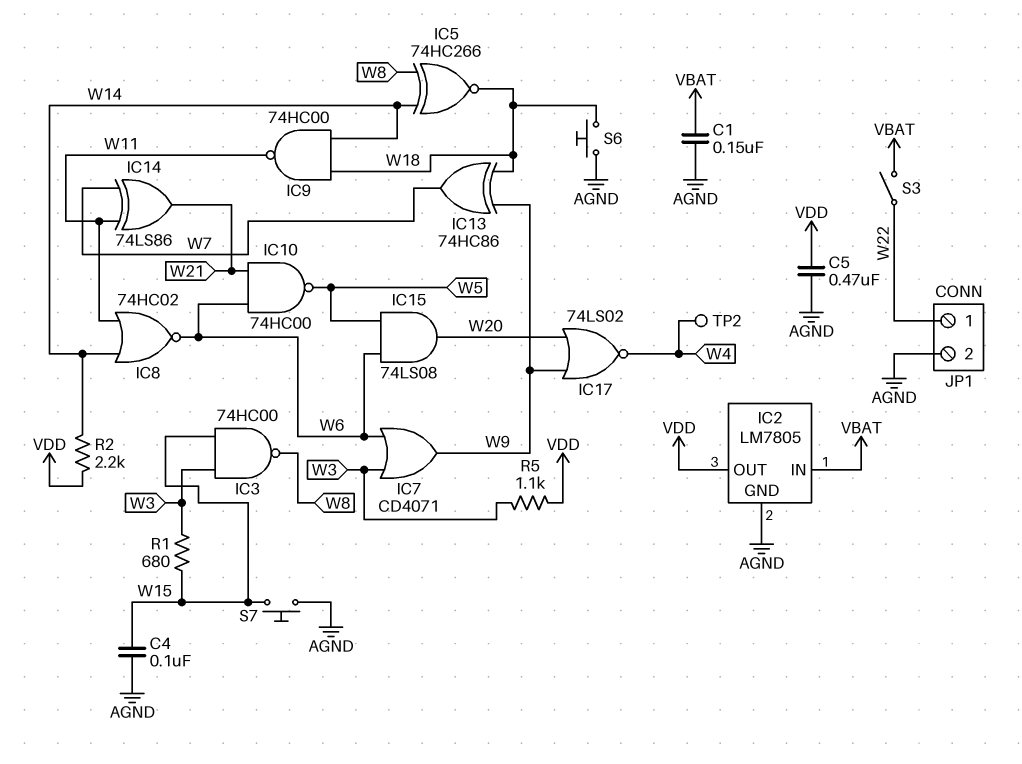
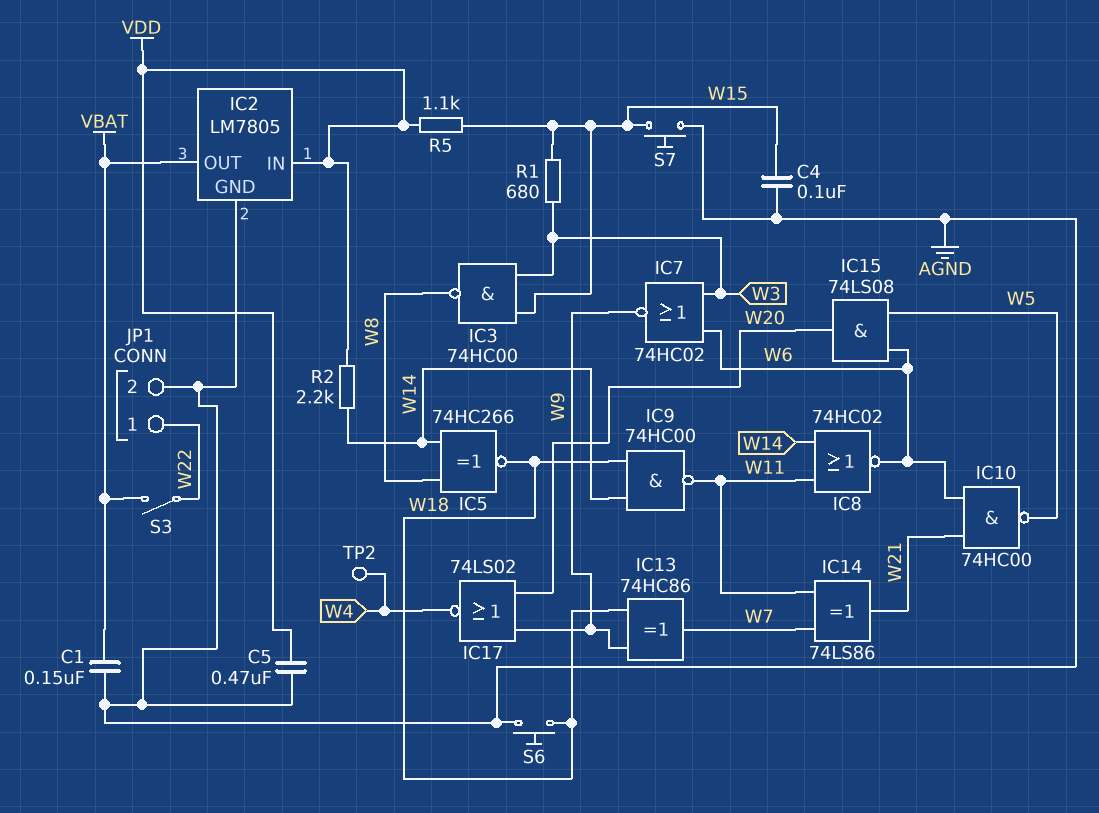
IC2 pin IN: VBAT -> VDD
IC2 pin OUT: VDD -> VBAT
IC7: OR CD4071 (in W3, in W6, out W9) -> NOR 74HC02 (in W3, in W6, out W9)
R5: 1.1k (VDD, W3) -> 1.1k (VDD, W15)

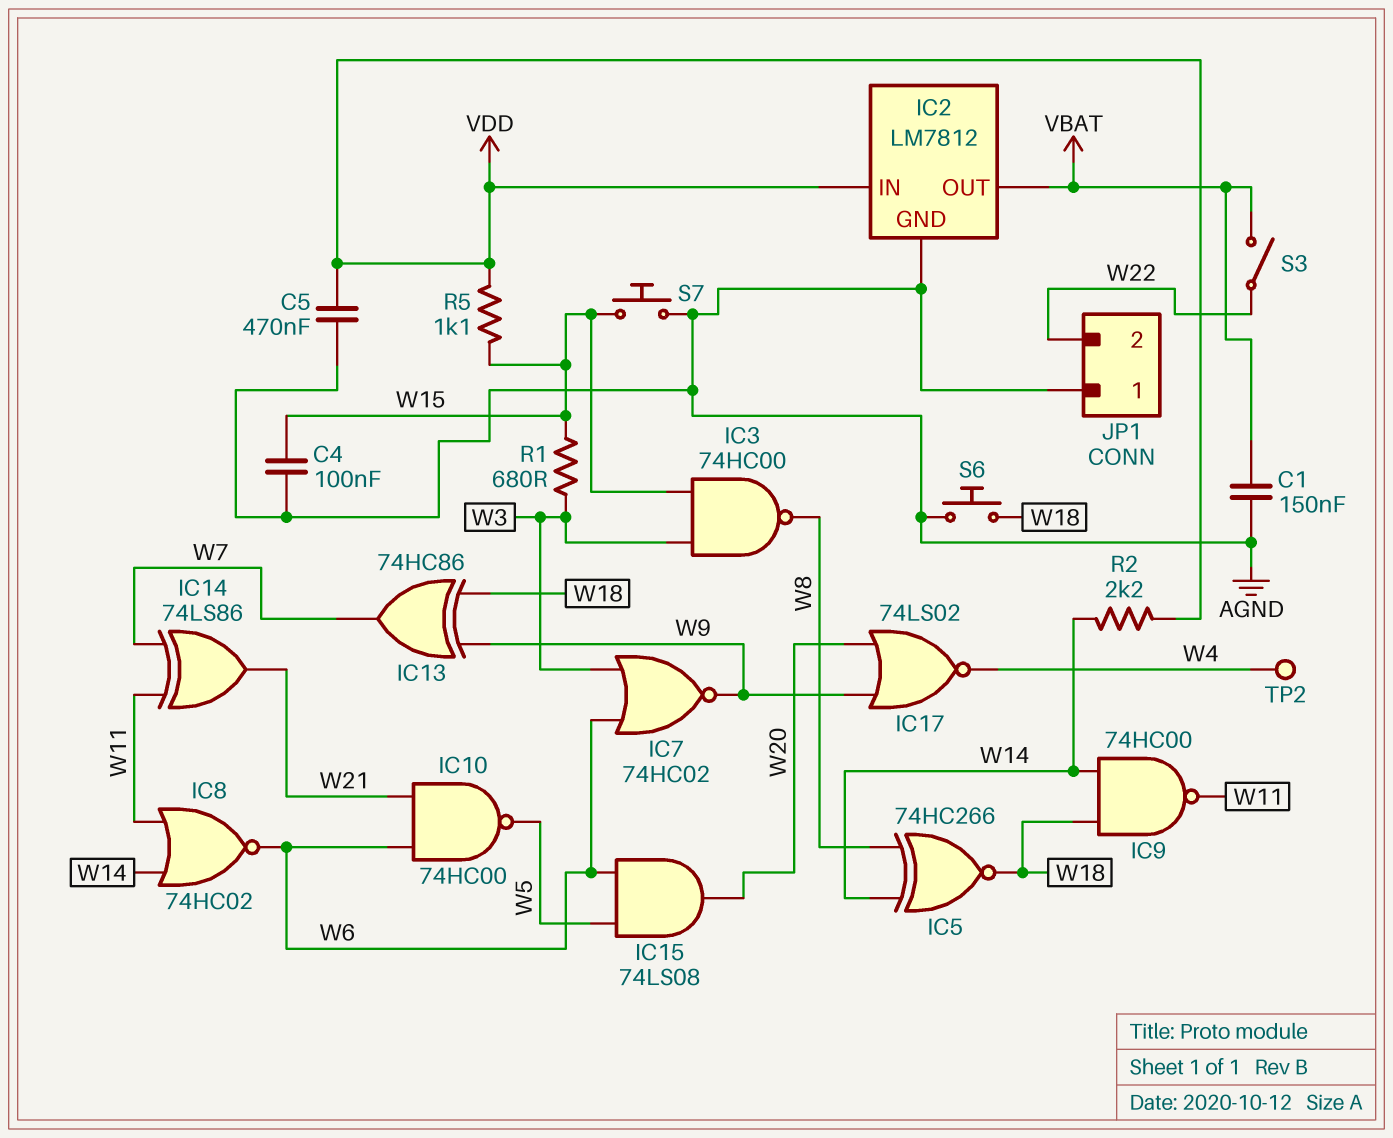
IC2: LM7805 -> LM7812
JP1 pin 1: W22 -> AGND
JP1 pin 2: AGND -> W22

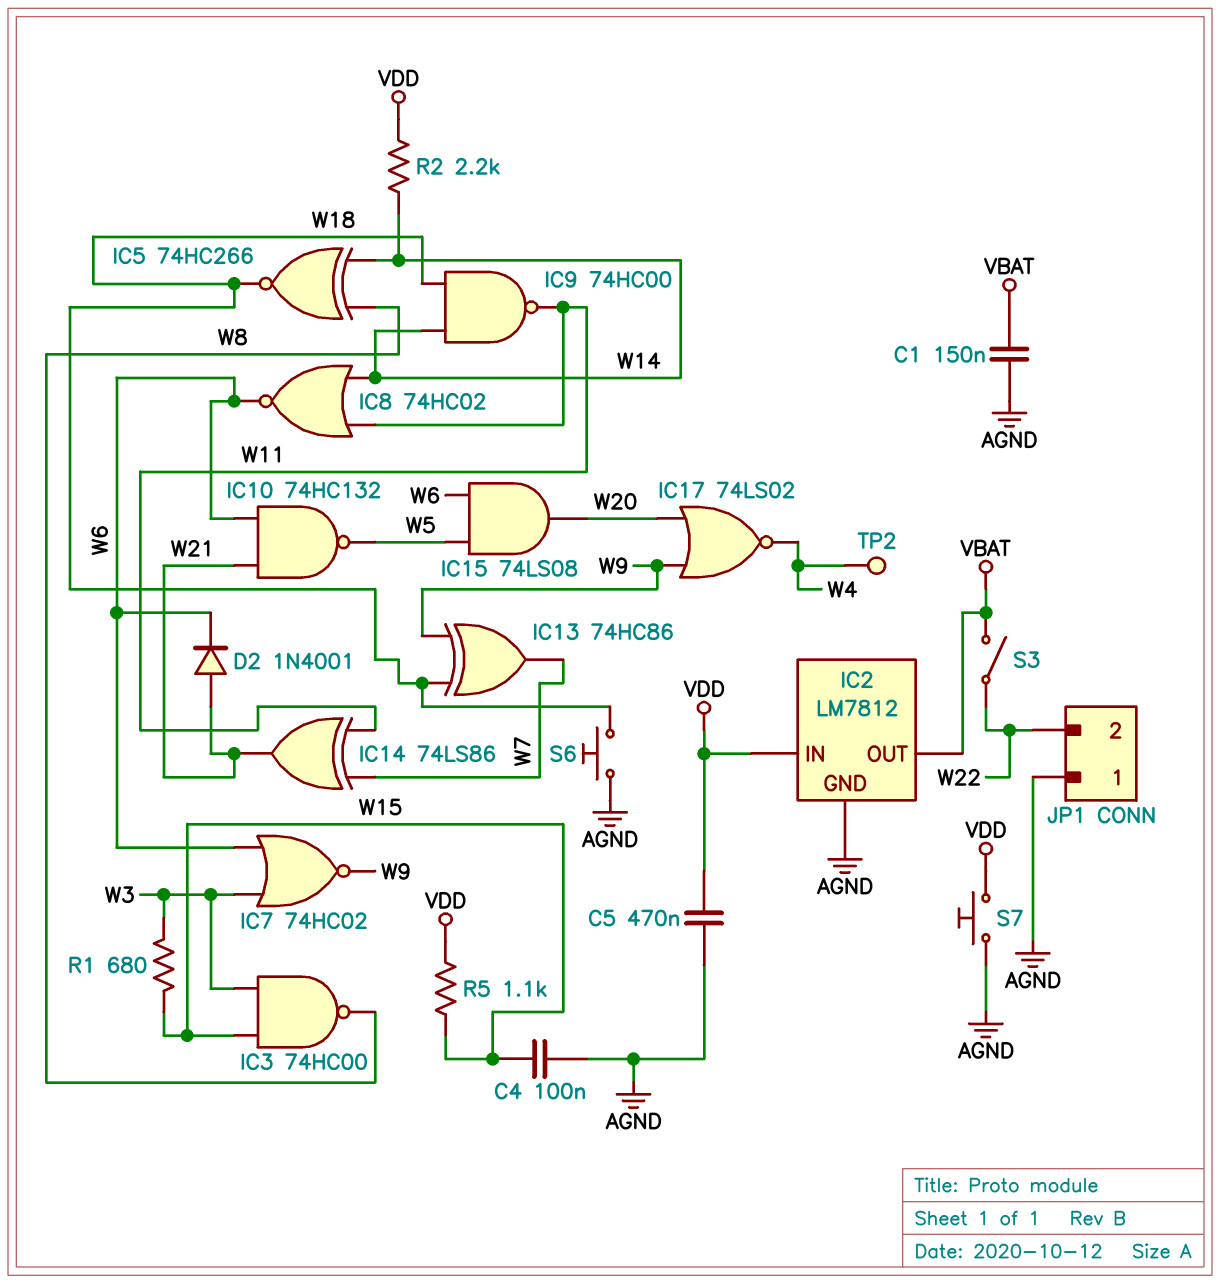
D2: none -> diode 1N4001 (A W21, K W6)
IC10: NAND 74HC00 (in W6, in W21, out W5) -> NAND 74HC132 (in W6, in W21, out W5)
S7: button (AGND, W15) -> button (AGND, VDD)

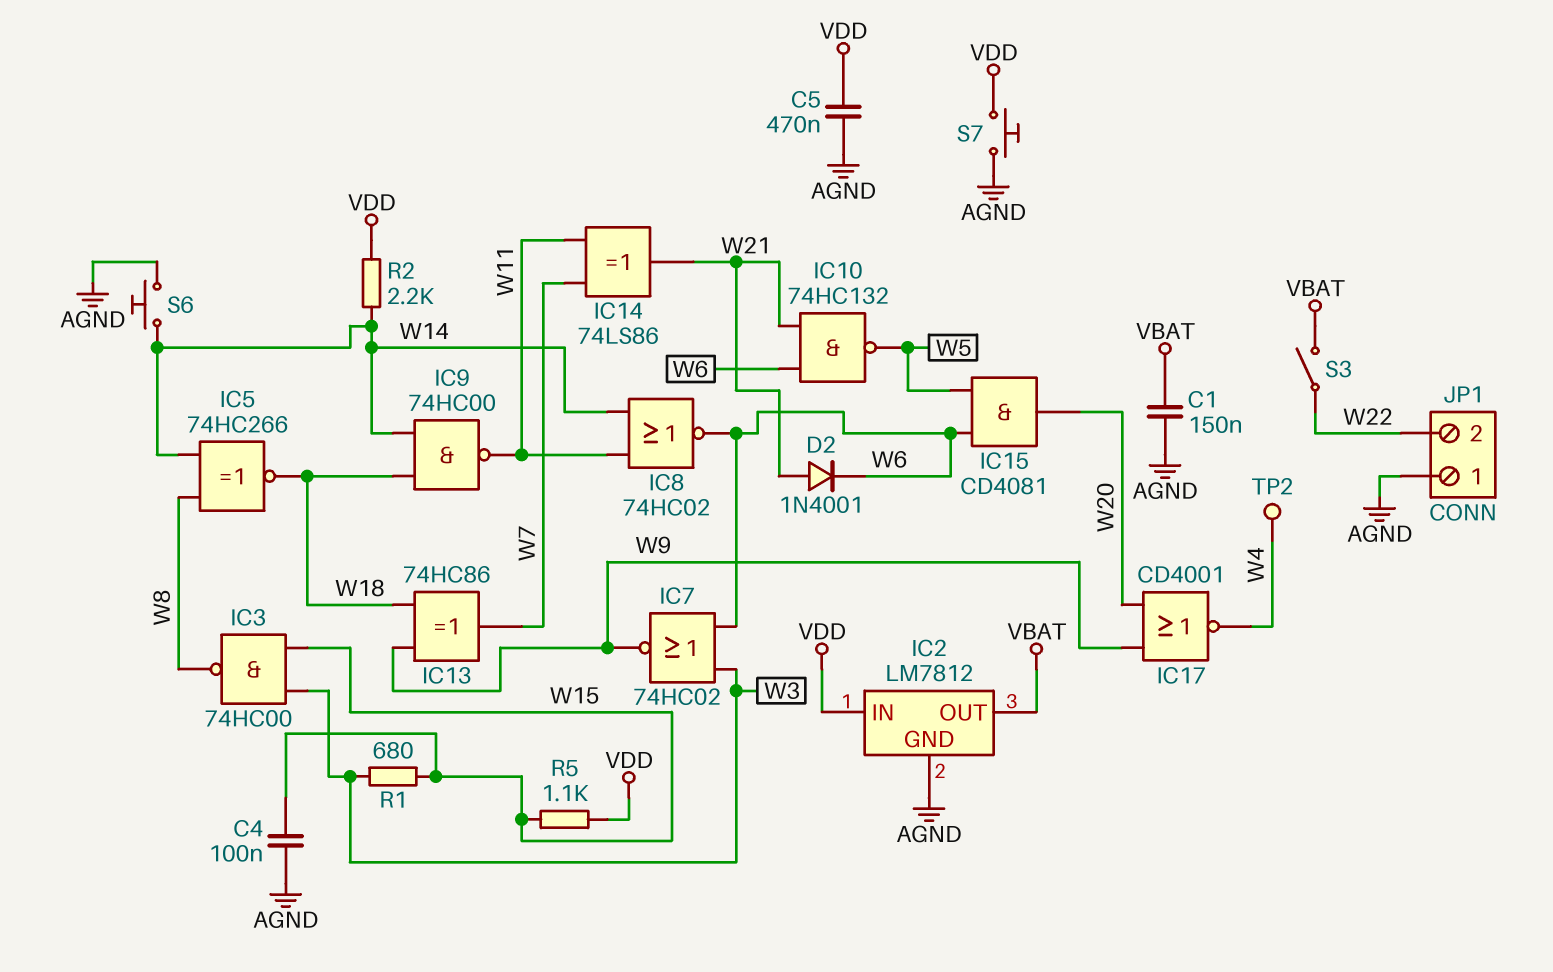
IC15: AND 74LS08 (in W5, in W6, out W20) -> AND CD4081 (in W5, in W6, out W20)
IC17: NOR 74LS02 (in W9, in W20, out W4) -> NOR CD4001 (in W9, in W20, out W4)
S6: button (AGND, W18) -> button (AGND, W14)

